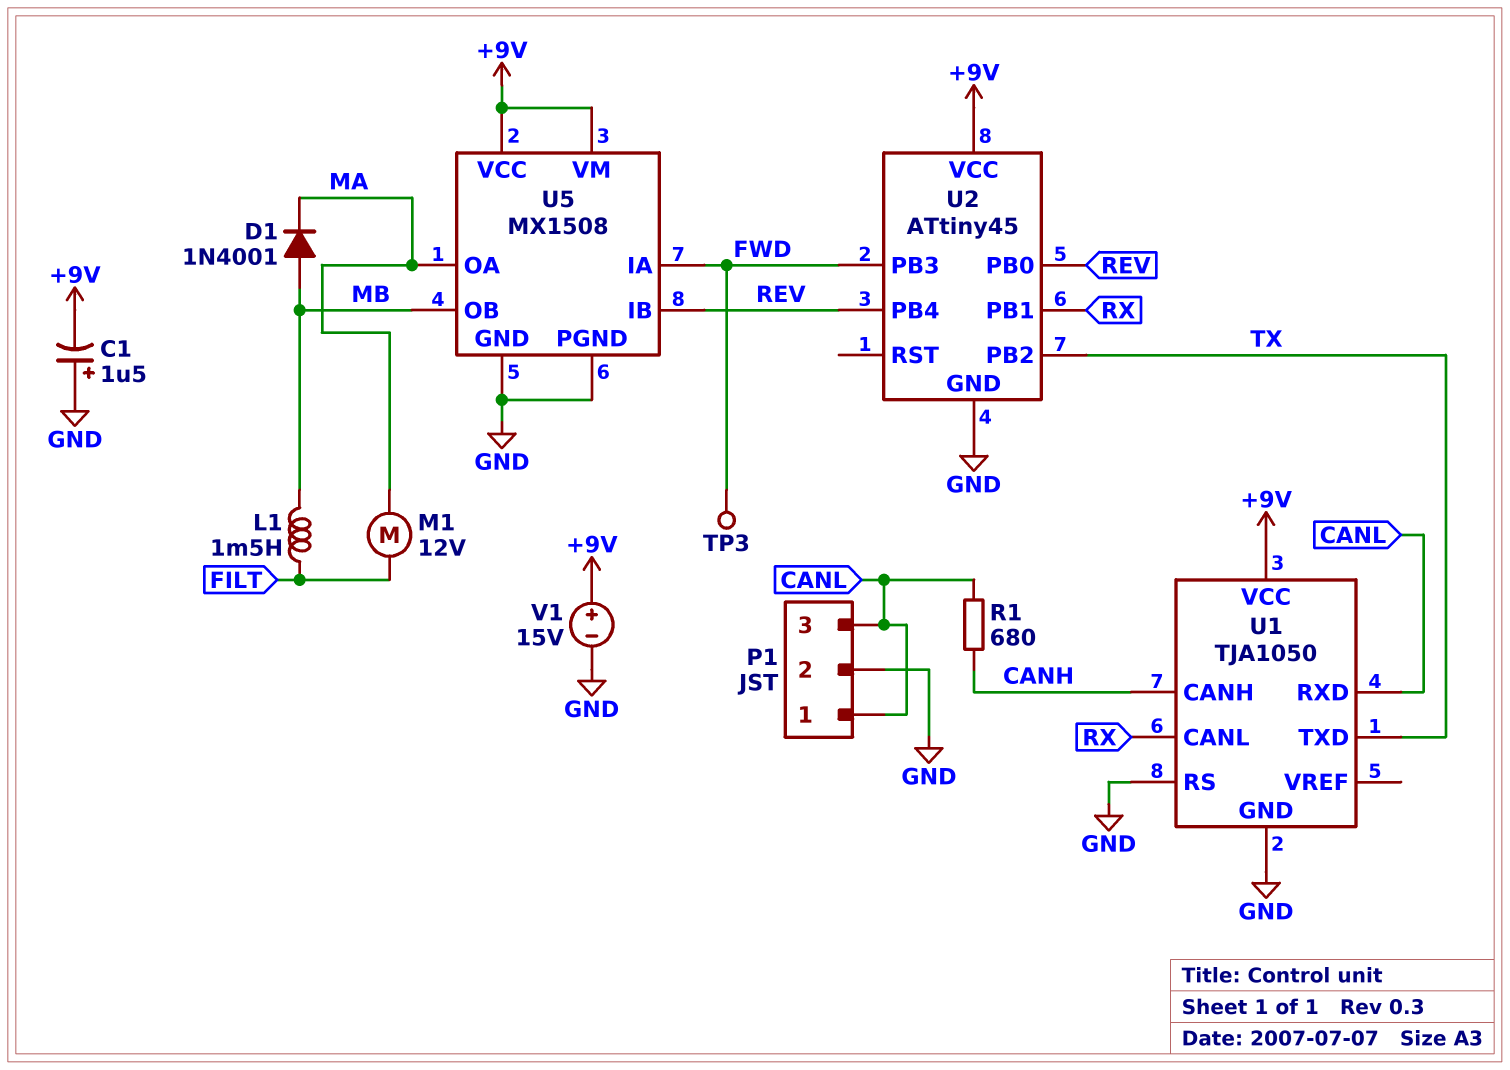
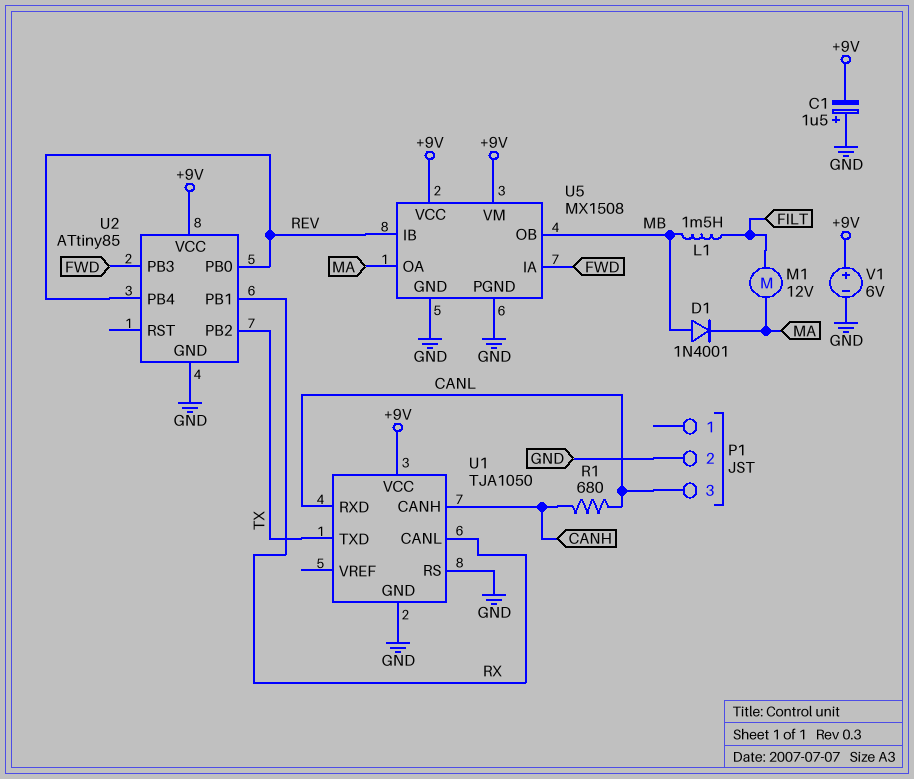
P1 pin 1: CANL -> none
TP3: test point (FWD) -> none
U2: ATtiny45 -> ATtiny85
V1: 15V (plus +9V, minus GND) -> 6V (plus +9V, minus GND)

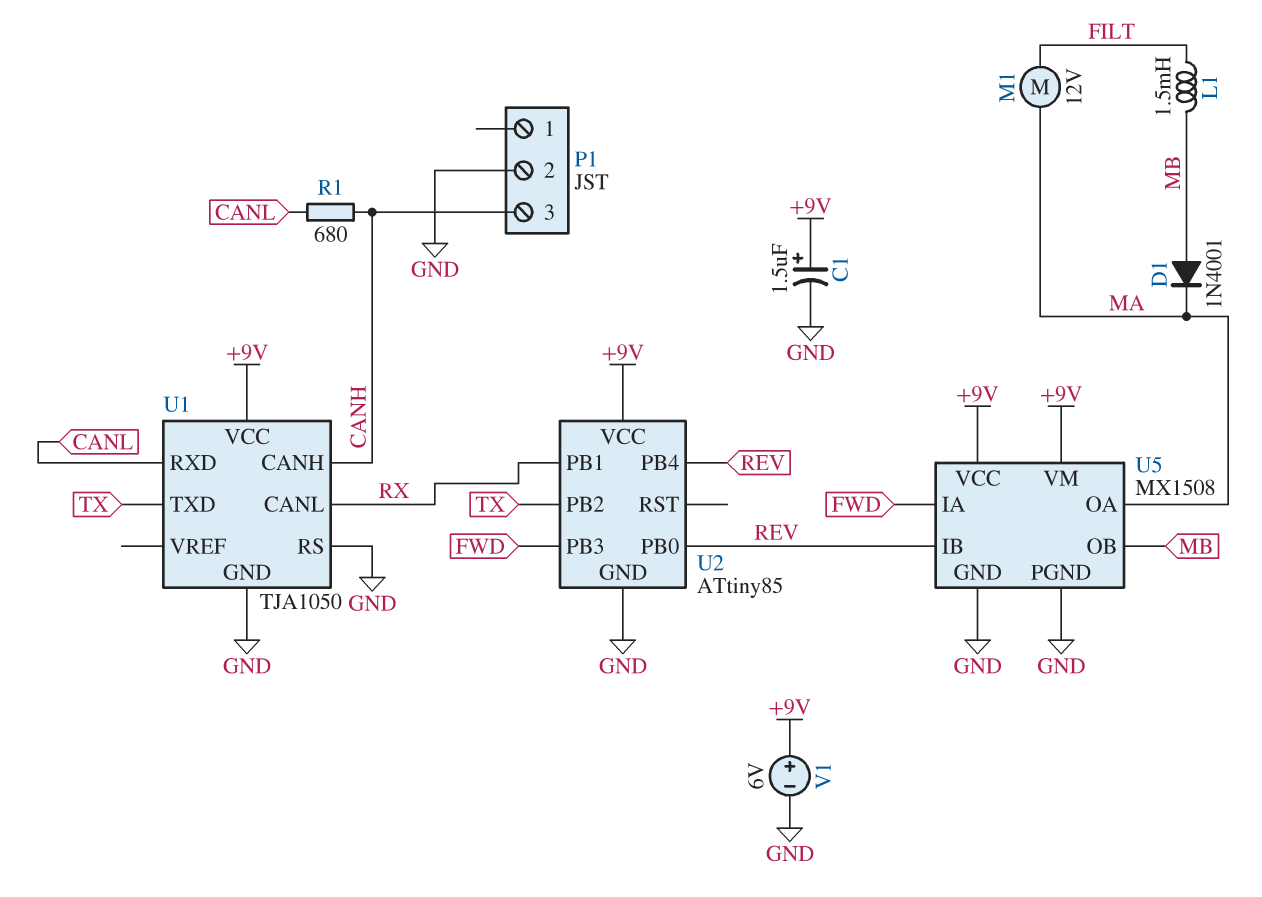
C1: 1.5uF (plus GND, minus +9V) -> 1.5uF (plus +9V, minus GND)
P1 pin 3: CANL -> CANH

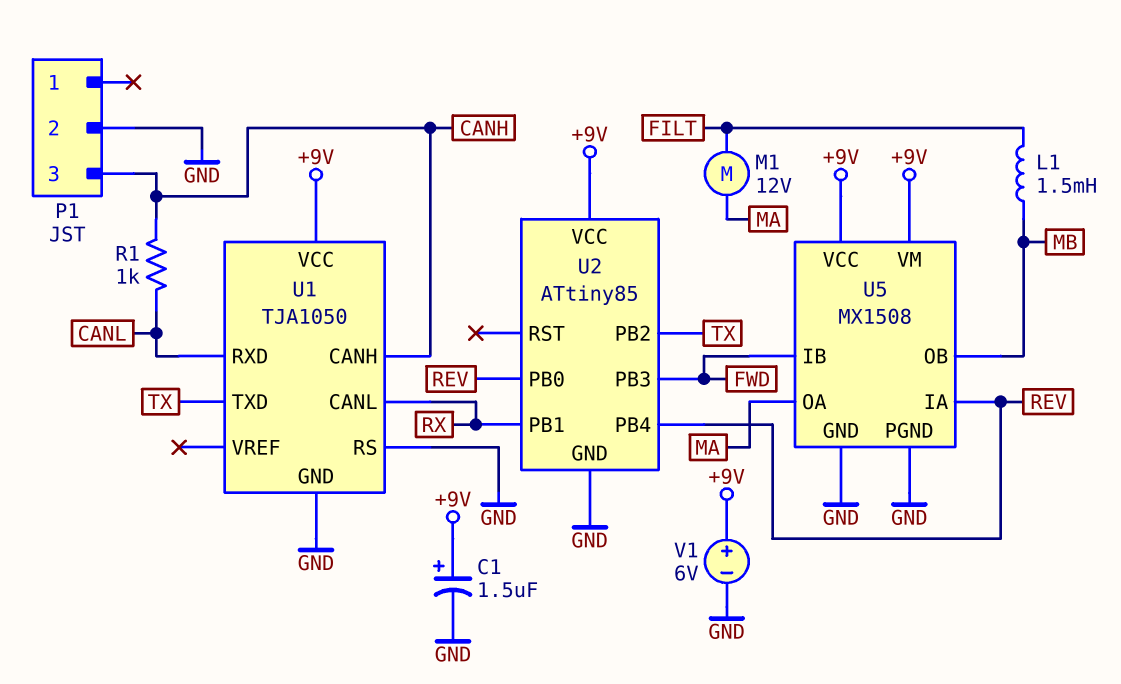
D1: diode 1N4001 (A MB, K MA) -> none
R1: 680 (CANH, CANL) -> 1k (CANH, CANL)
U5 pin IA: FWD -> REV
U5 pin IB: REV -> FWD

